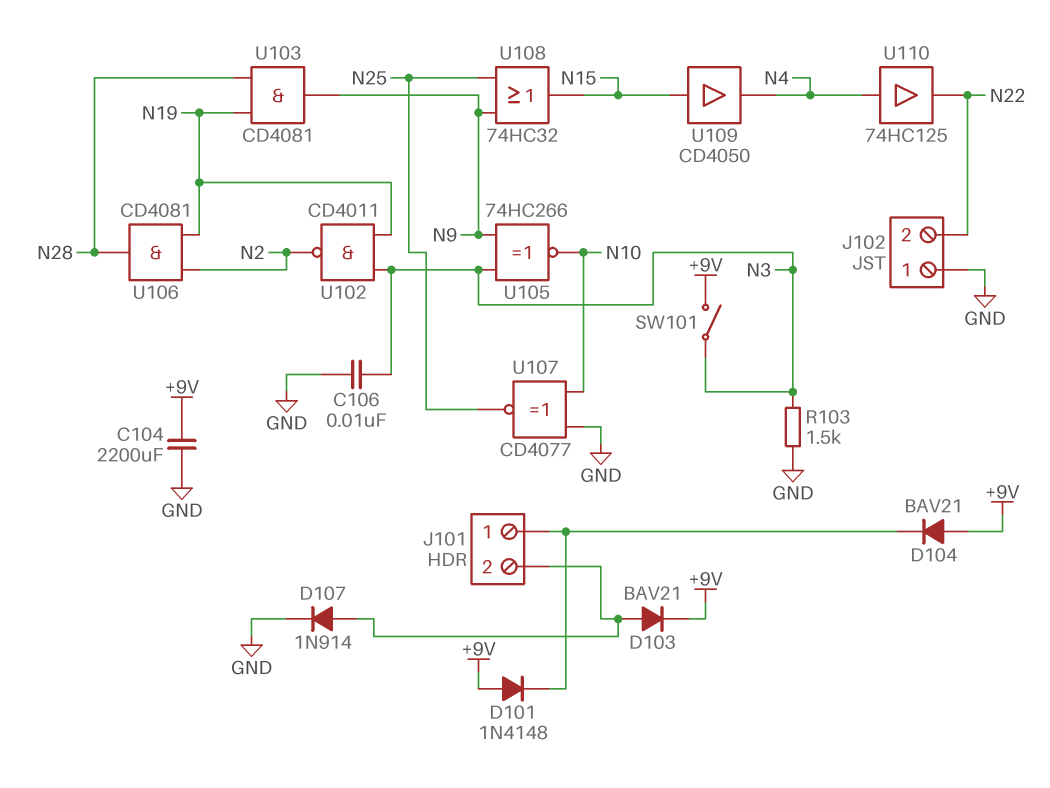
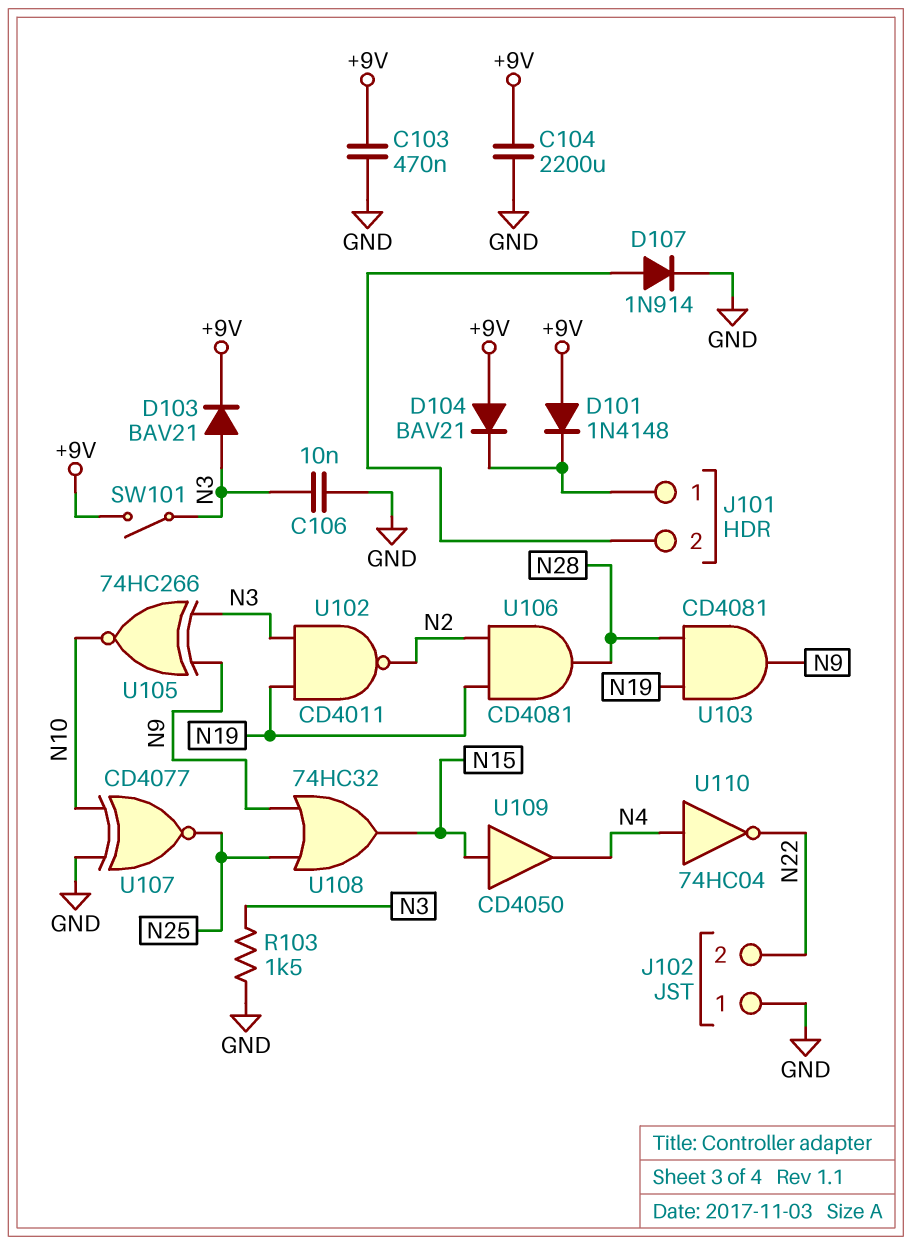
C103: none -> 470nF (+9V, GND)
D103: diode BAV21 (A J101/2, K +9V) -> diode BAV21 (A N3, K +9V)
U110: buffer 74HC125 (in N4, out N22) -> NOT 74HC04 (in N4, out N22)

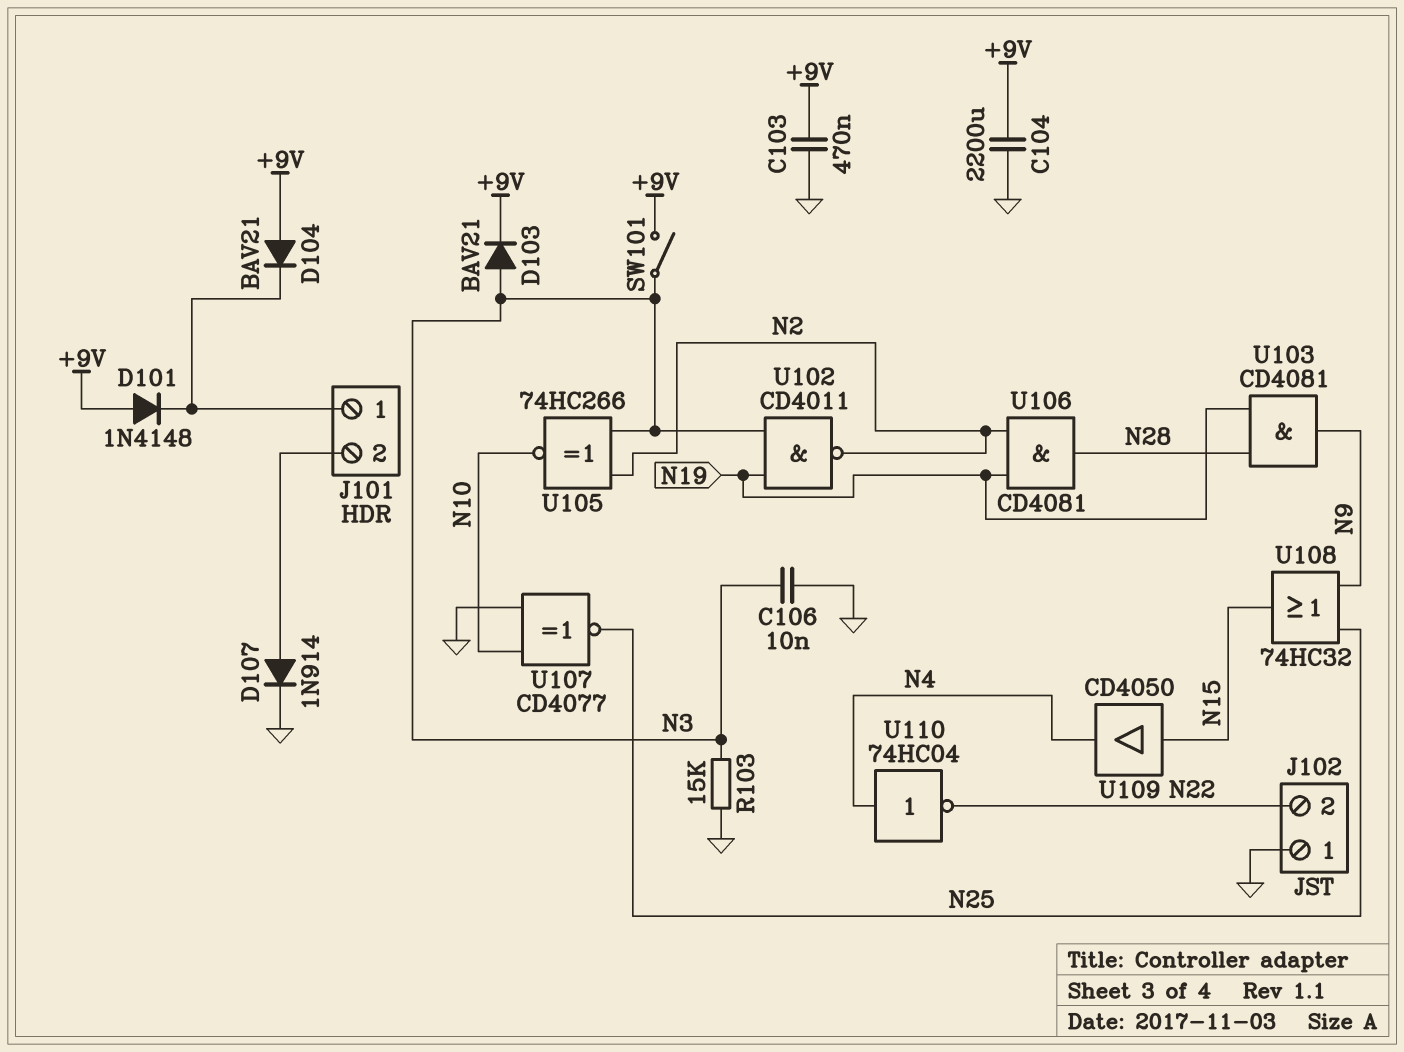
R103: 1.5k (GND, N3) -> 15k (GND, N3)
U105: XNOR 74HC266 (in N3, in N9, out N10) -> XNOR 74HC266 (in N2, in N3, out N10)

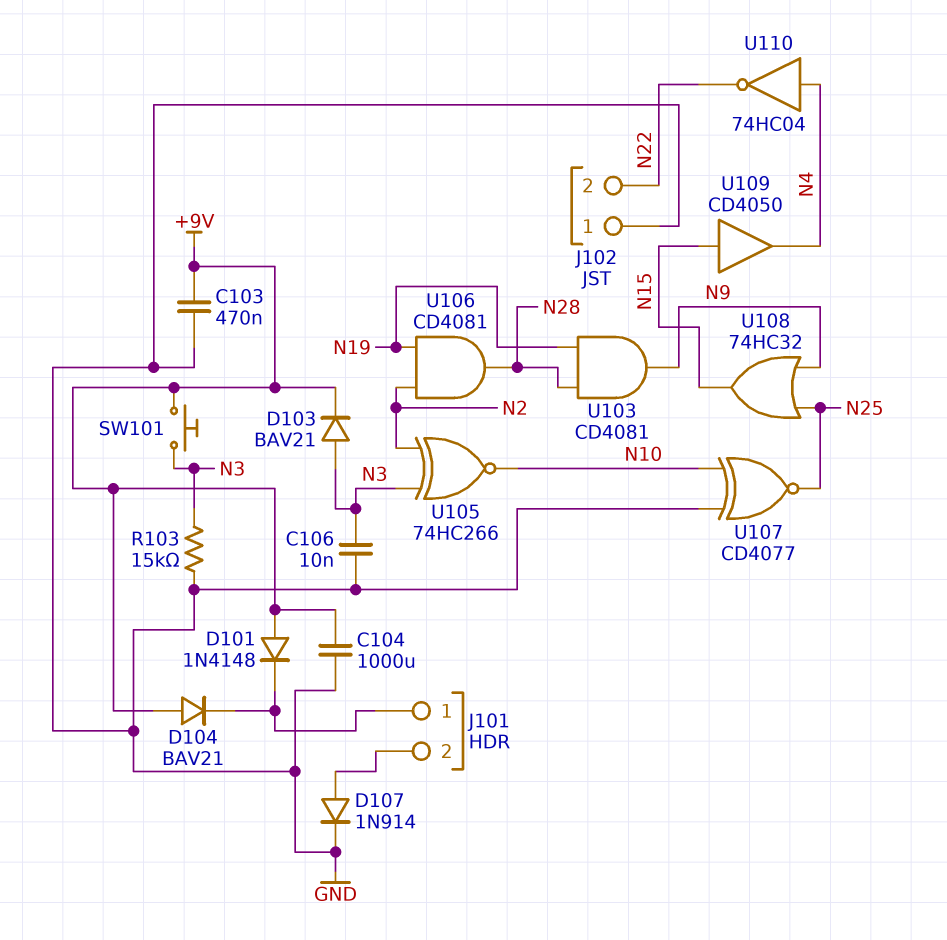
C104: 2200uF (+9V, GND) -> 1000uF (+9V, GND)
SW101: switch (+9V, N3) -> button (+9V, N3)
U102: NAND CD4011 (in N3, in N19, out N2) -> none

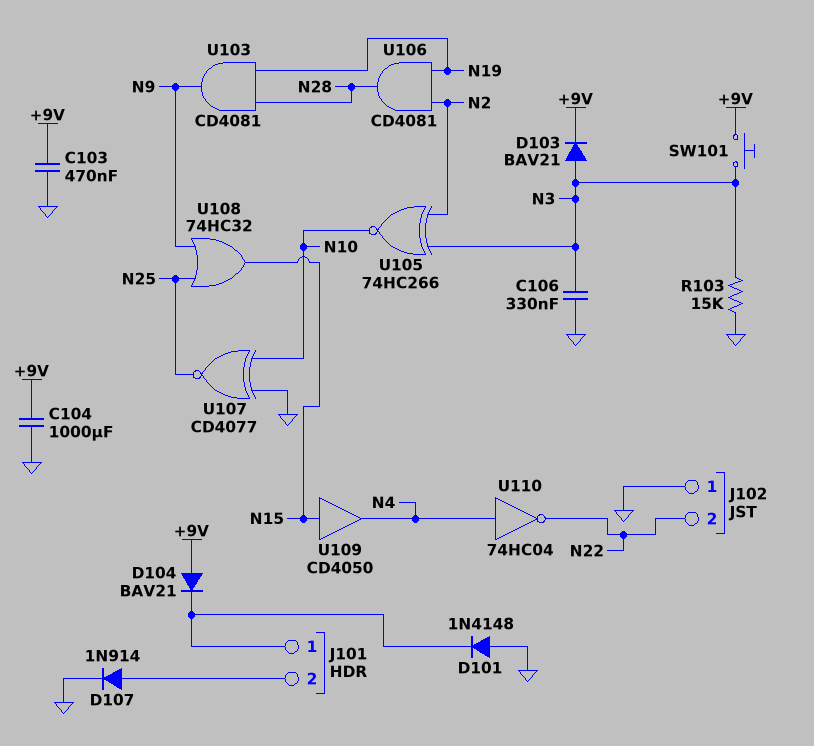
C106: 10nF (GND, N3) -> 330nF (GND, N3)
D101: diode 1N4148 (A +9V, K J101/1) -> diode 1N4148 (A GND, K J101/1)

